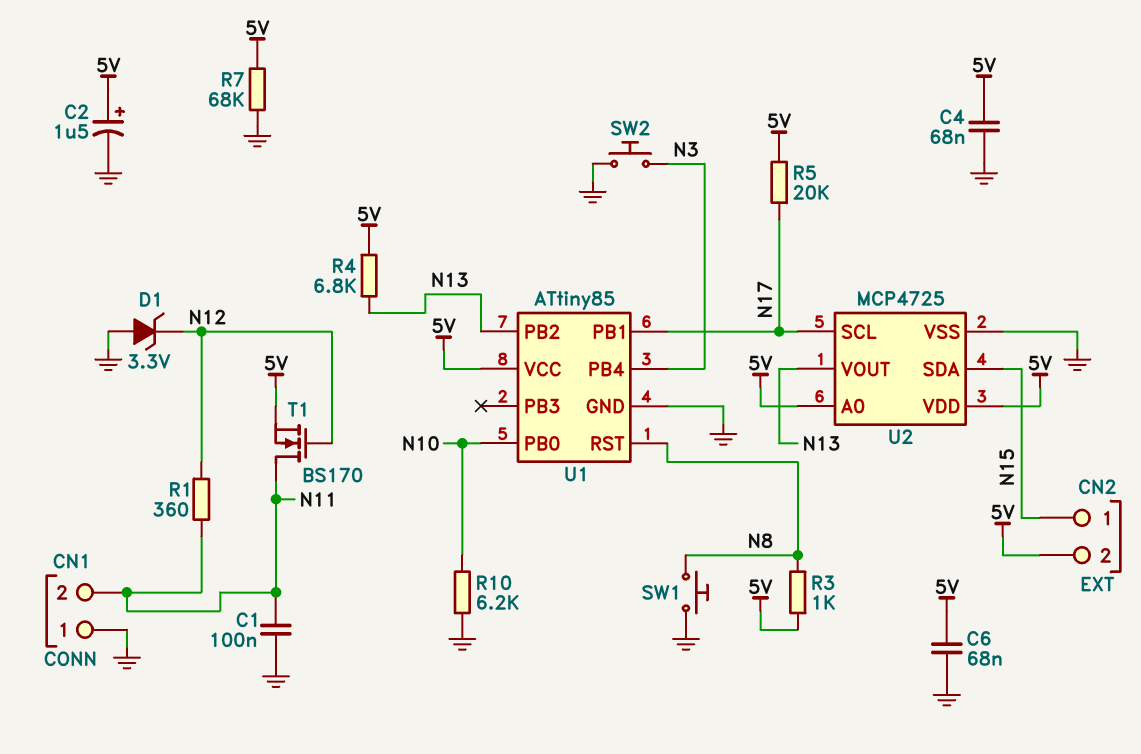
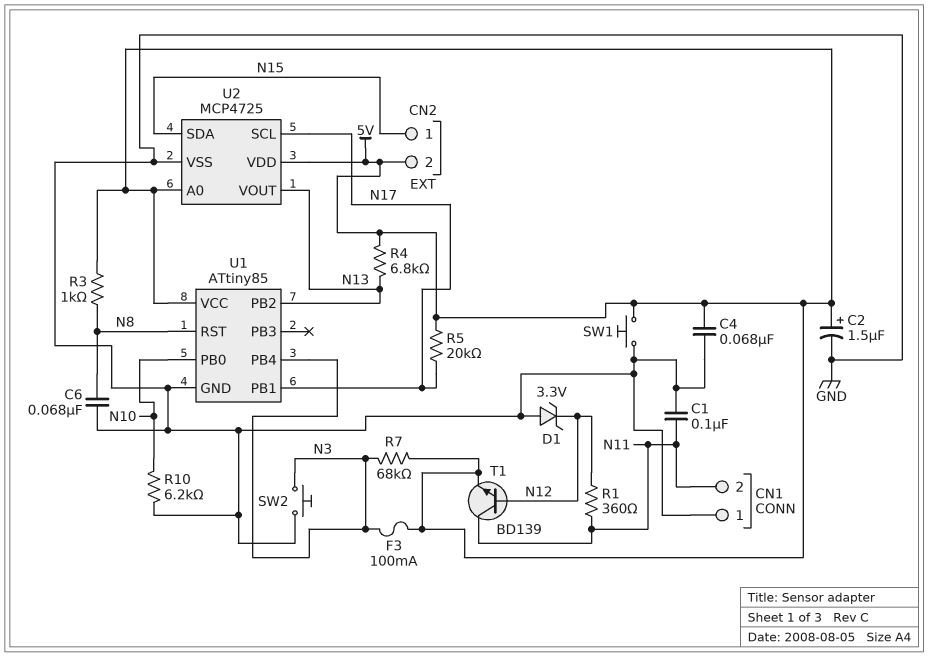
C6: 68nF (5V, GND) -> 68nF (GND, N8)
F3: none -> 100mA (5V, N3)
R7: 68k (5V, GND) -> 68k (5V, N3)
SW1: button (GND, N8) -> button (5V, GND)
T1: NMOS BS170 (G N12, D N11, S 5V) -> NPN BD139 (B N12, C N11, E 5V)

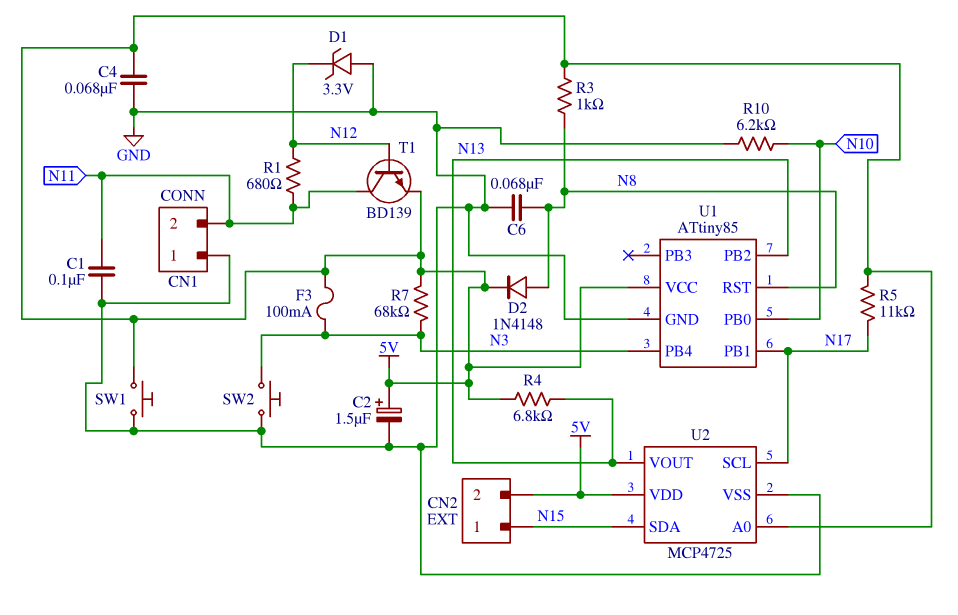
D2: none -> diode 1N4148 (A N8, K 5V)
R1: 360 (N11, N12) -> 680 (N11, N12)
R5: 20k (5V, N17) -> 11k (5V, N17)

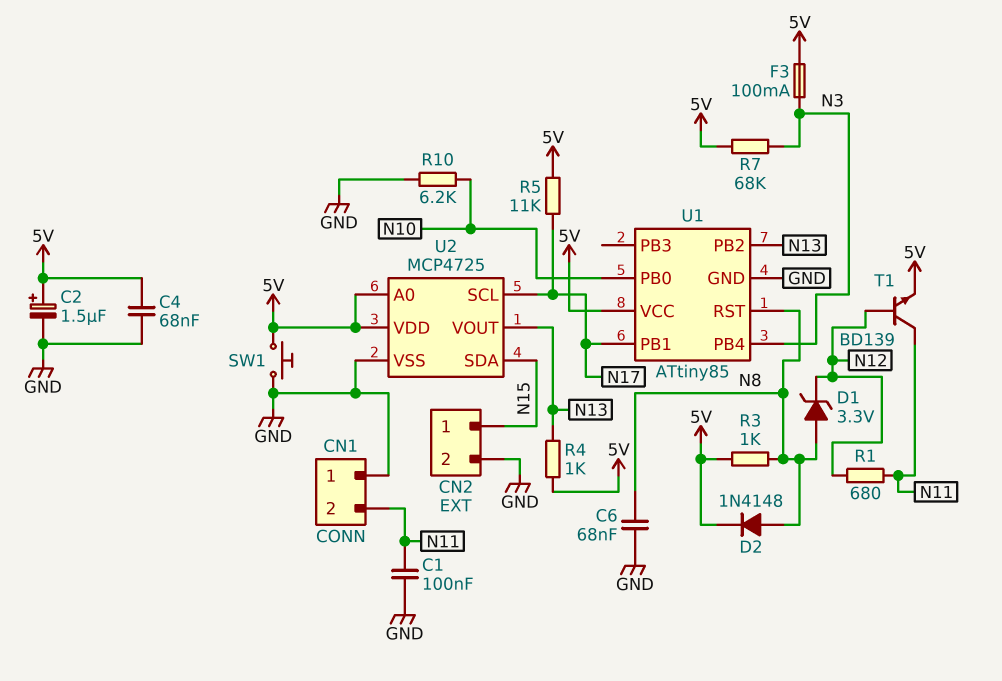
CN2 pin 2: 5V -> GND
D1: zener 3.3V (A GND, K N12) -> zener 3.3V (A N8, K N12)
R4: 6.8k (5V, N13) -> 1k (5V, N13)
SW2: button (GND, N3) -> none

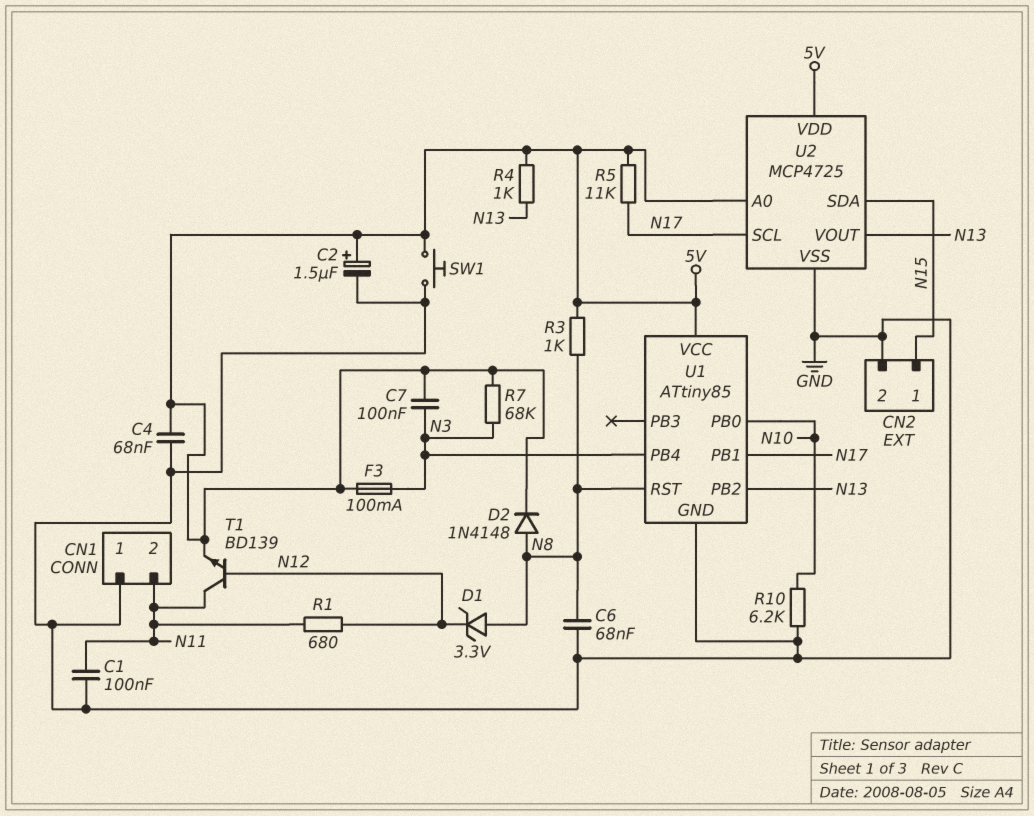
C7: none -> 100nF (5V, N3)

